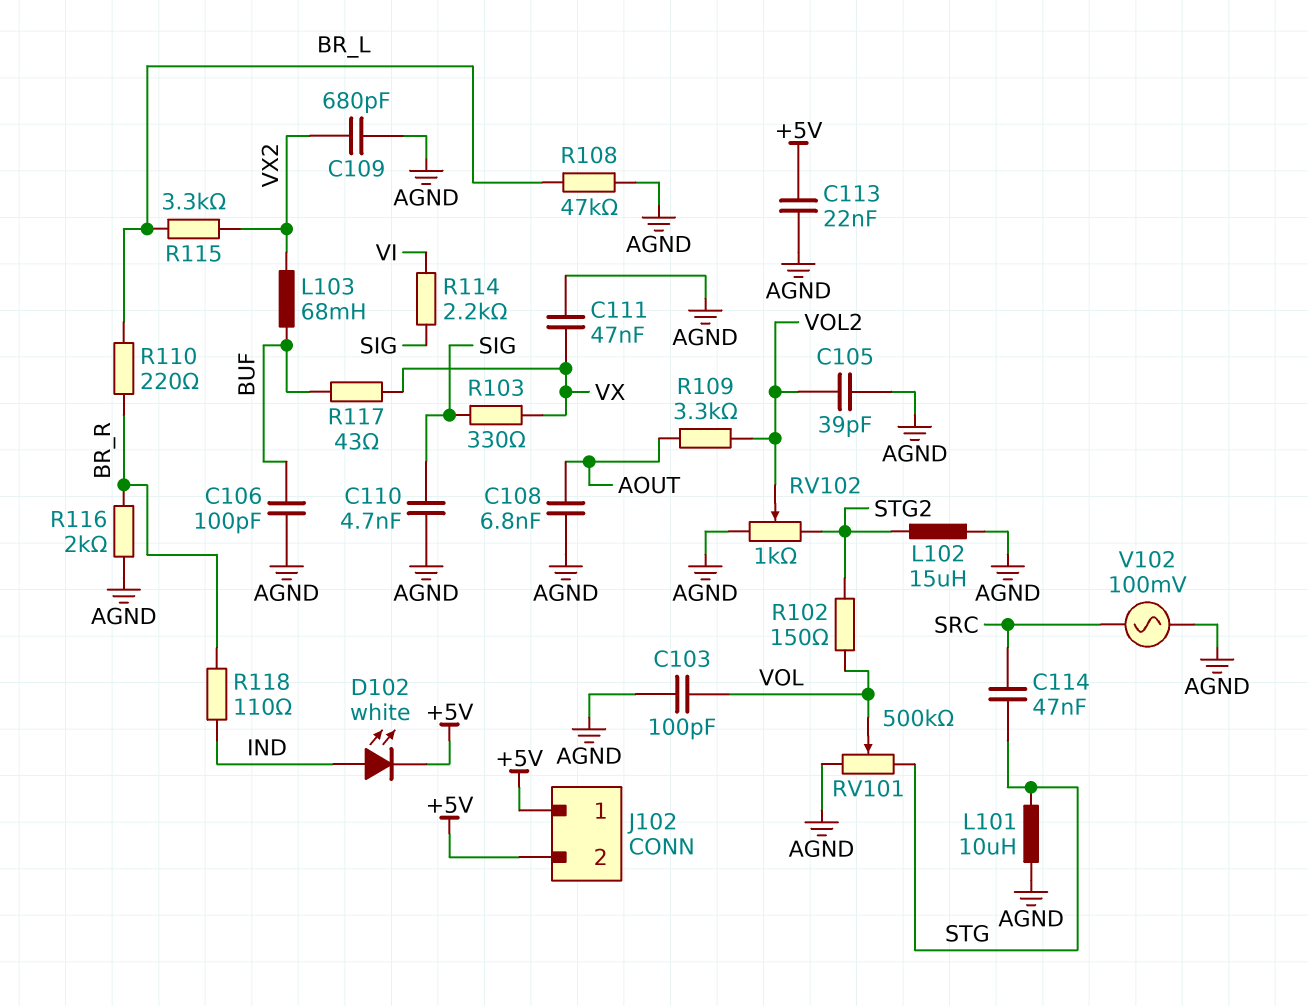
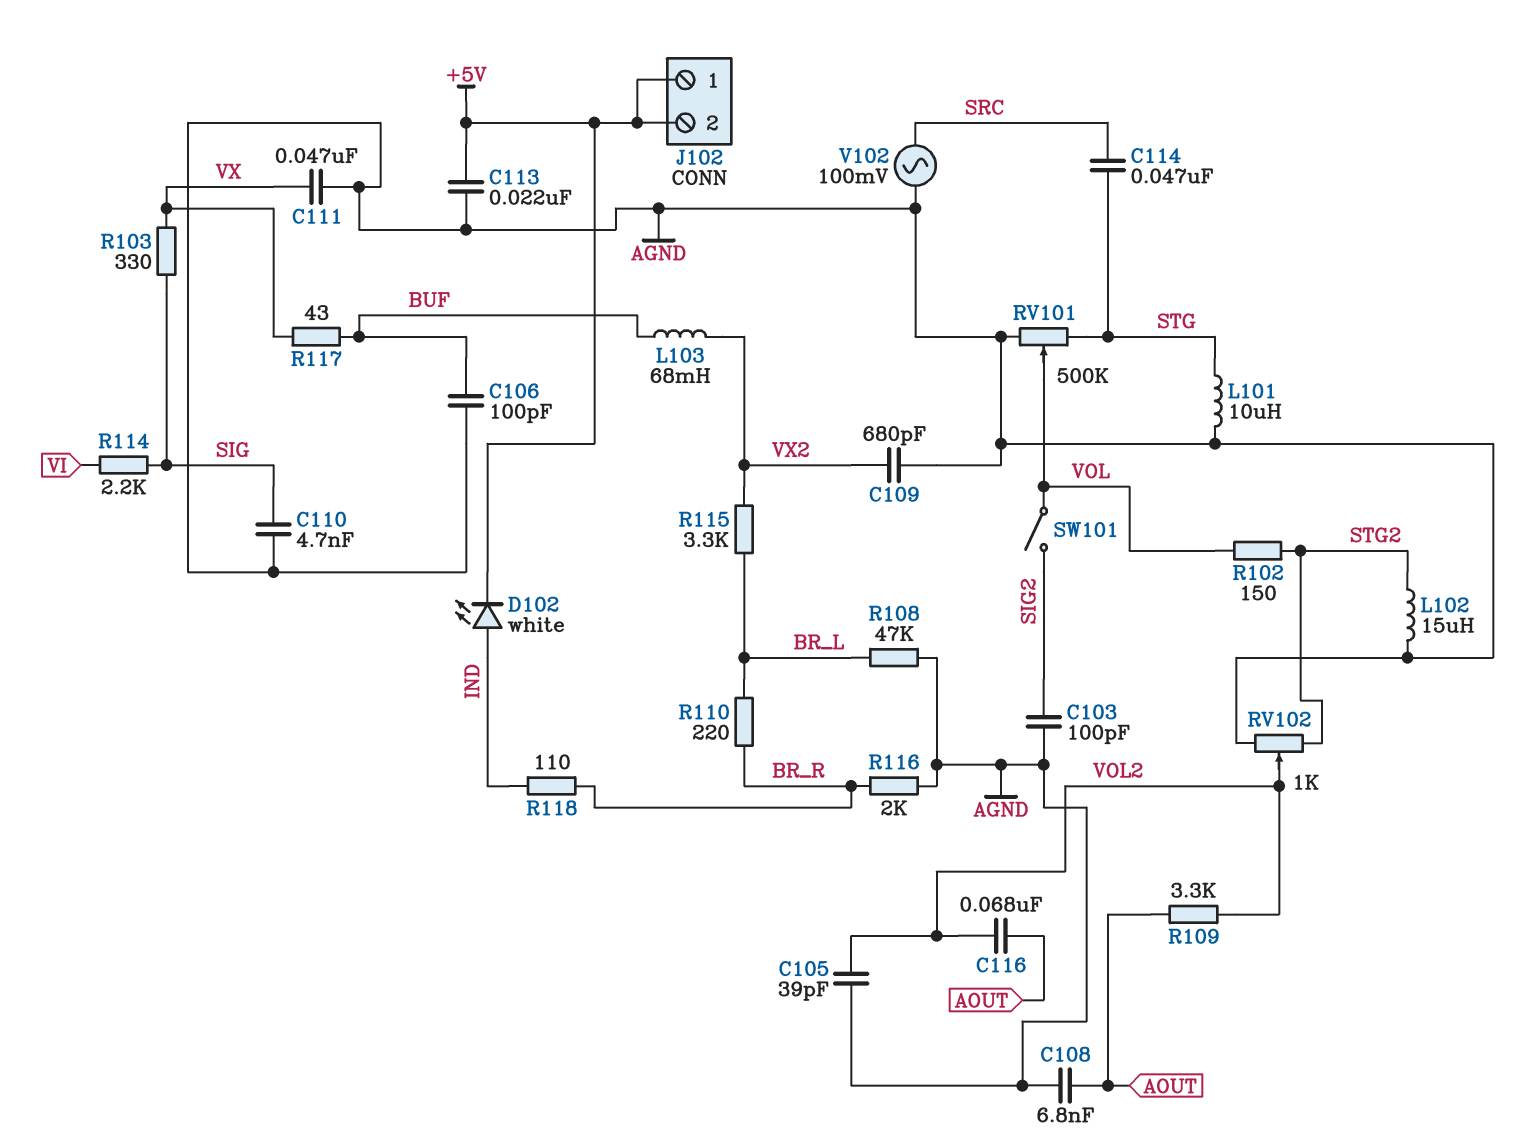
C103: 100pF (AGND, VOL) -> 100pF (AGND, SIG2)
C116: none -> 68nF (AOUT, VOL2)
SW101: none -> switch (SIG2, VOL)

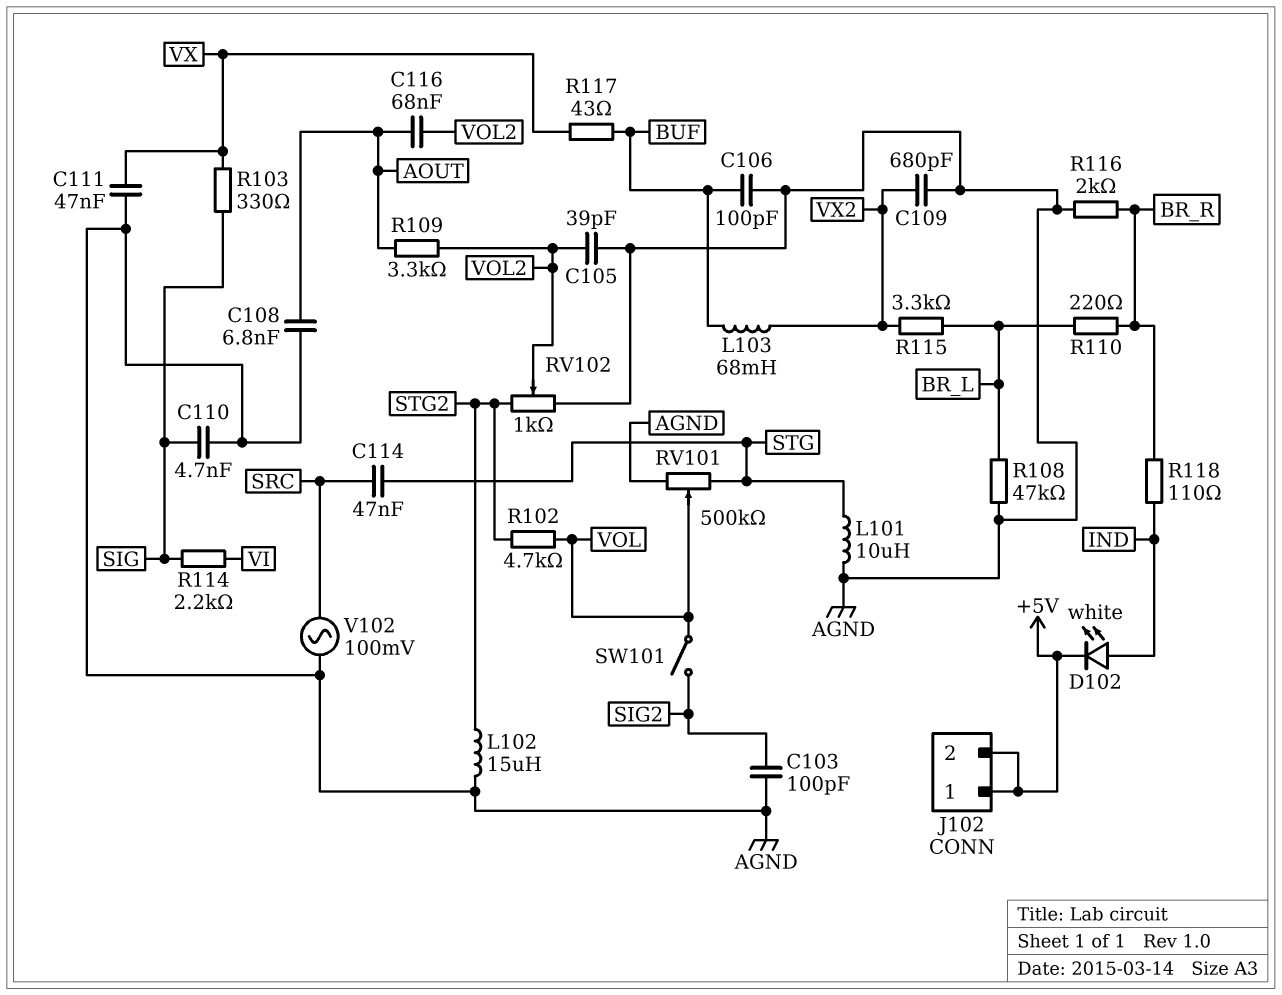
C113: 22nF (+5V, AGND) -> none
R102: 150 (STG2, VOL) -> 4.7k (STG2, VOL)

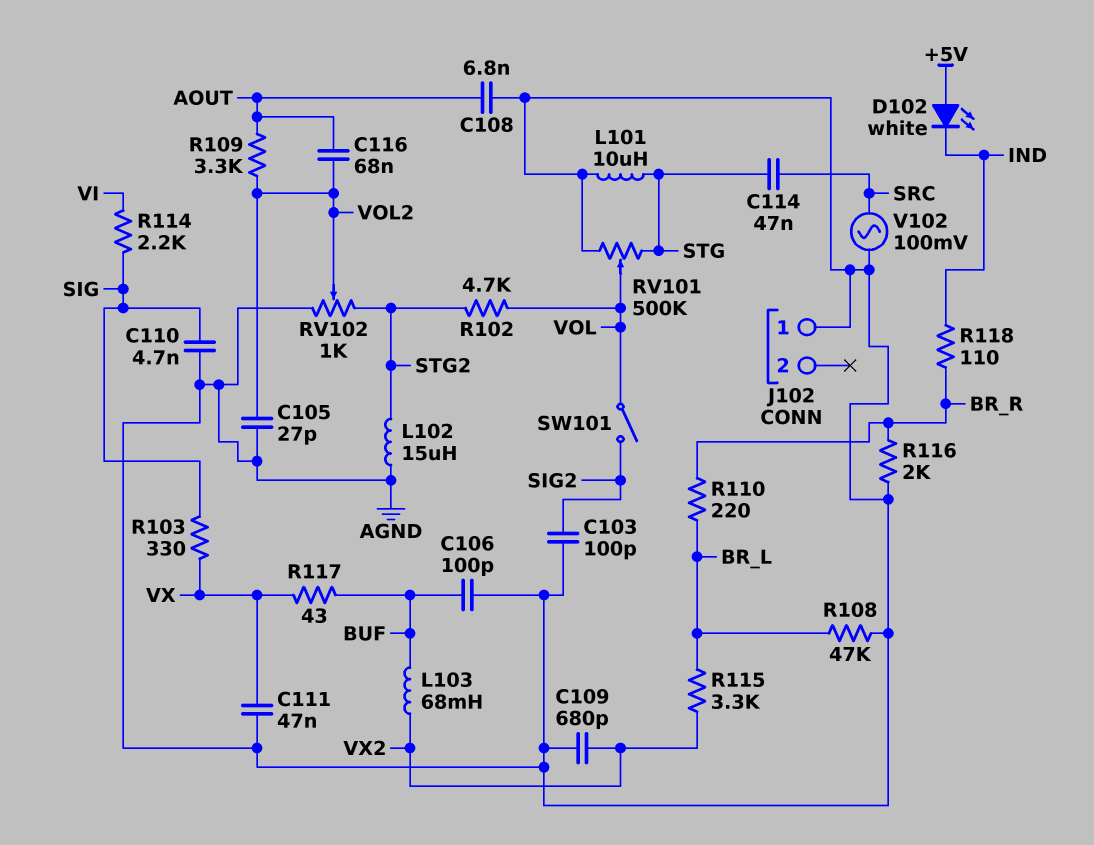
C105: 39pF (AGND, VOL2) -> 27pF (AGND, VOL2)
D102: LED white (A IND, K +5V) -> LED white (A +5V, K IND)
J102 pin 1: +5V -> AGND
J102 pin 2: +5V -> none

